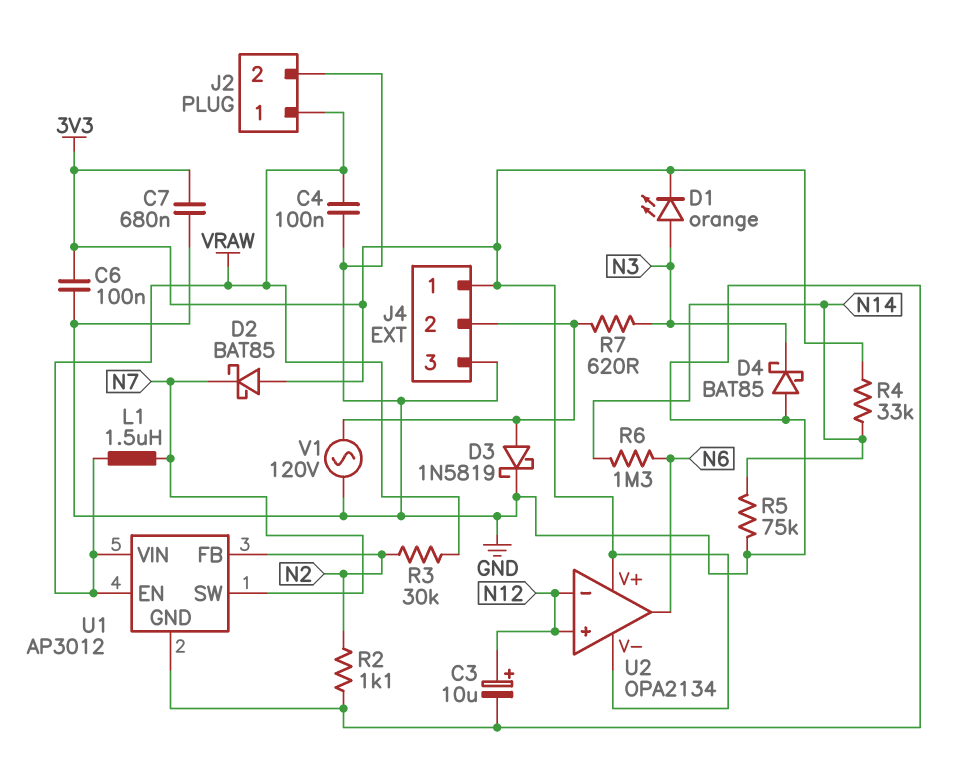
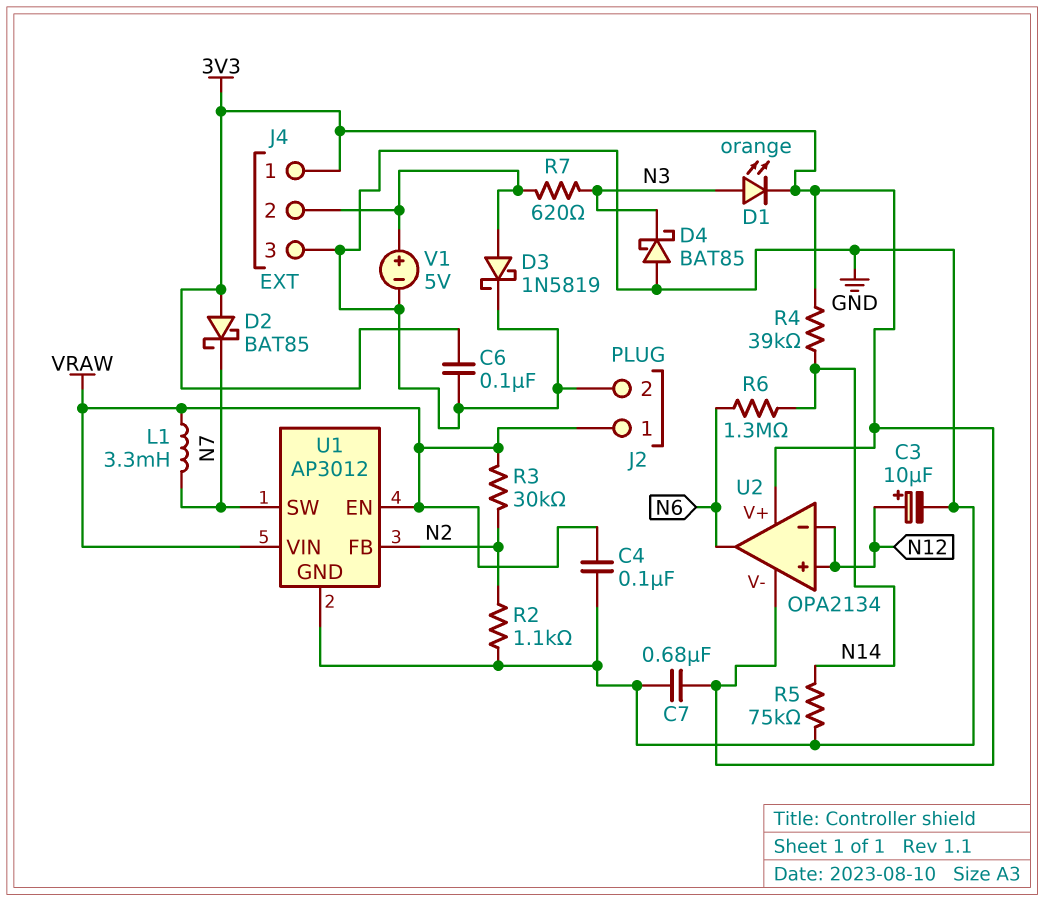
L1: 1.5uH (N7, VRAW) -> 3.3mH (N7, VRAW)
R4: 33k (3V3, N14) -> 39k (3V3, N14)
V1: AC 120V (GND, J4/2) -> 5V (plus J4/2, minus GND)

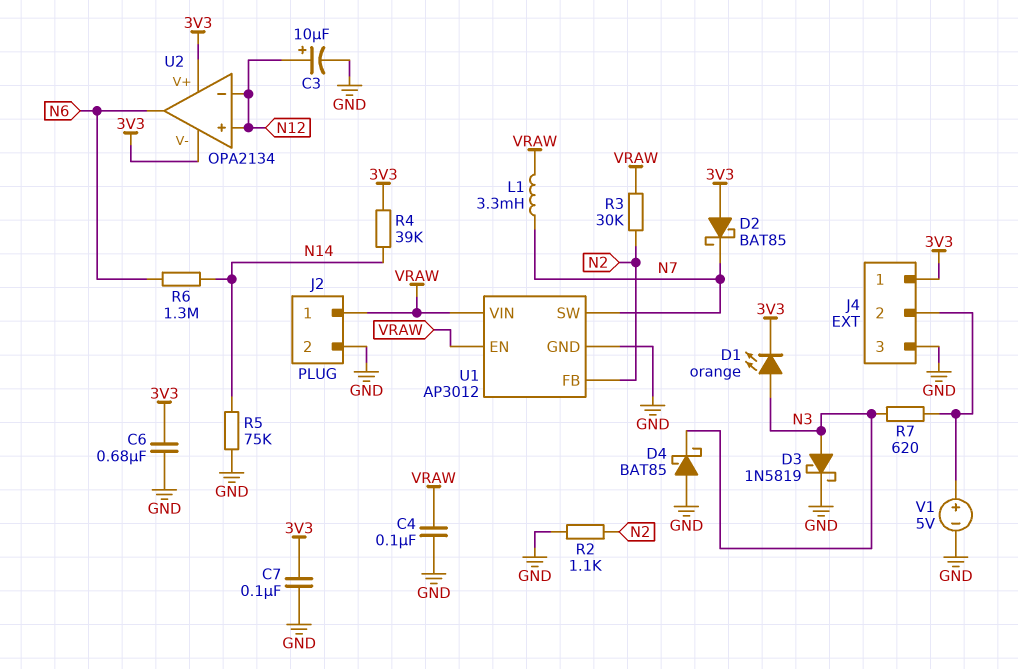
C6: 100nF (3V3, GND) -> 680nF (3V3, GND)
C7: 680nF (3V3, GND) -> 100nF (3V3, GND)
D3: schottky 1N5819 (A J4/2, K GND) -> schottky 1N5819 (A N3, K GND)

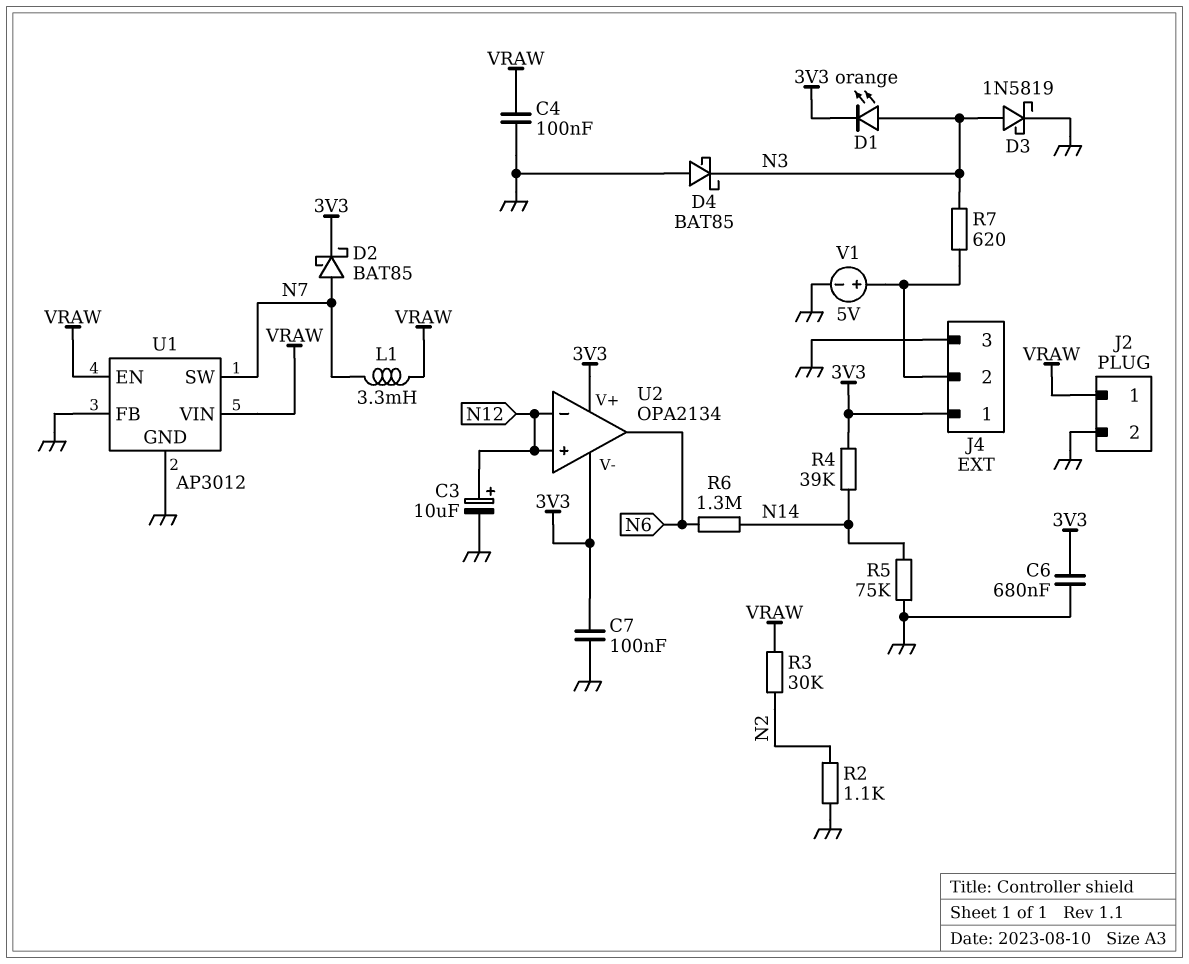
D2: schottky BAT85 (A 3V3, K N7) -> schottky BAT85 (A N7, K 3V3)
U1 pin FB: N2 -> GND

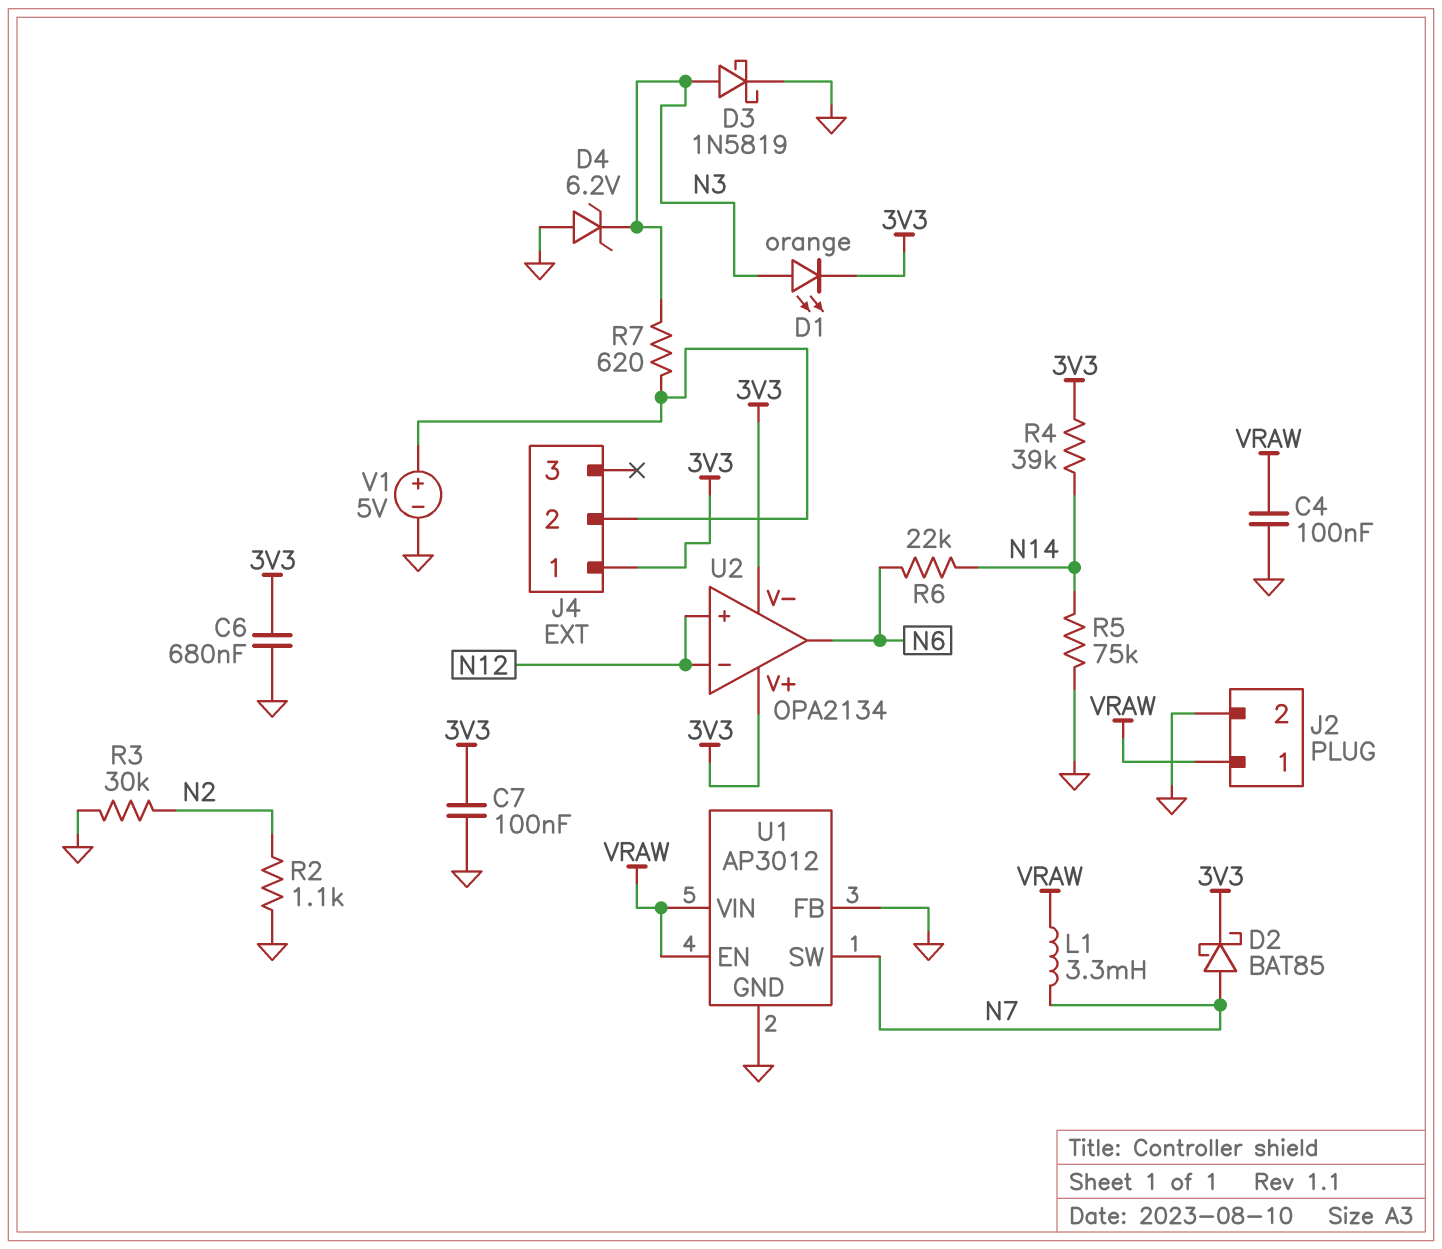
C3: 10uF (plus N12, minus GND) -> none
D4: schottky BAT85 (A GND, K N3) -> zener 6.2V (A GND, K N3)
J4 pin 3: GND -> none
R3: 30k (N2, VRAW) -> 30k (GND, N2)
R6: 1.3M (N6, N14) -> 22k (N6, N14)

